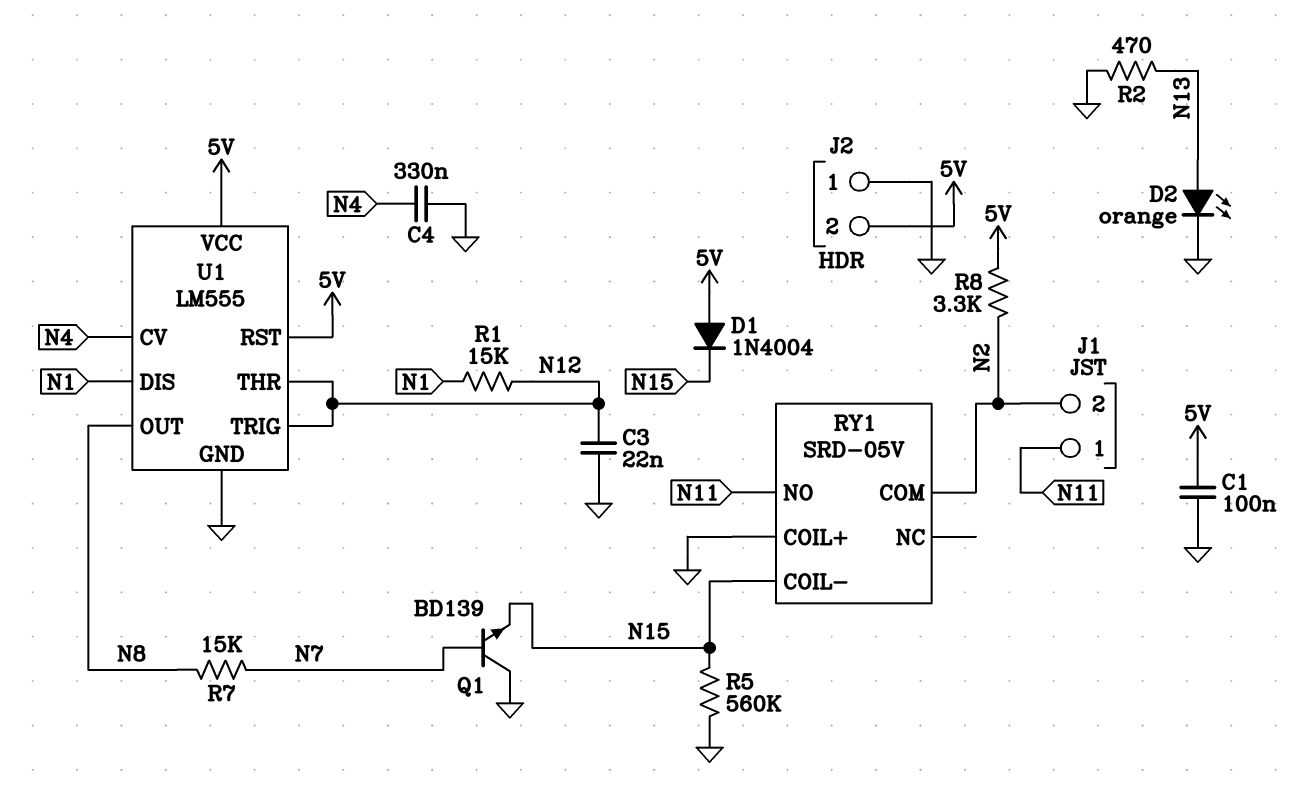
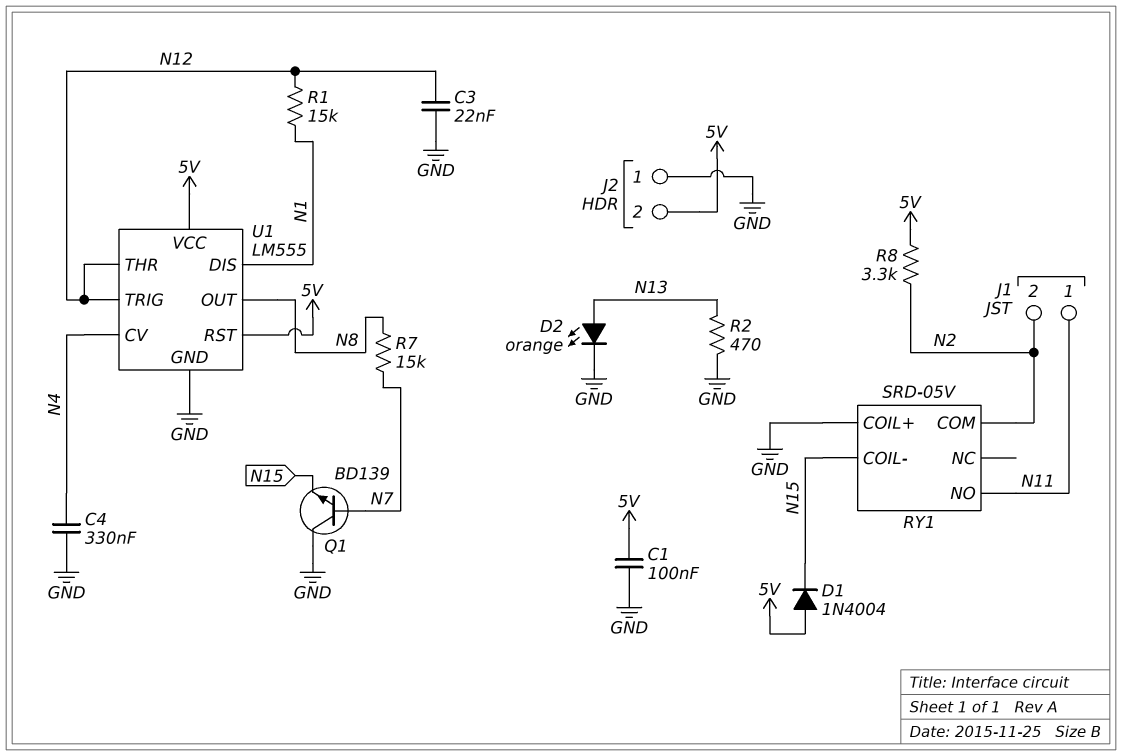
R5: 560k (GND, N15) -> none

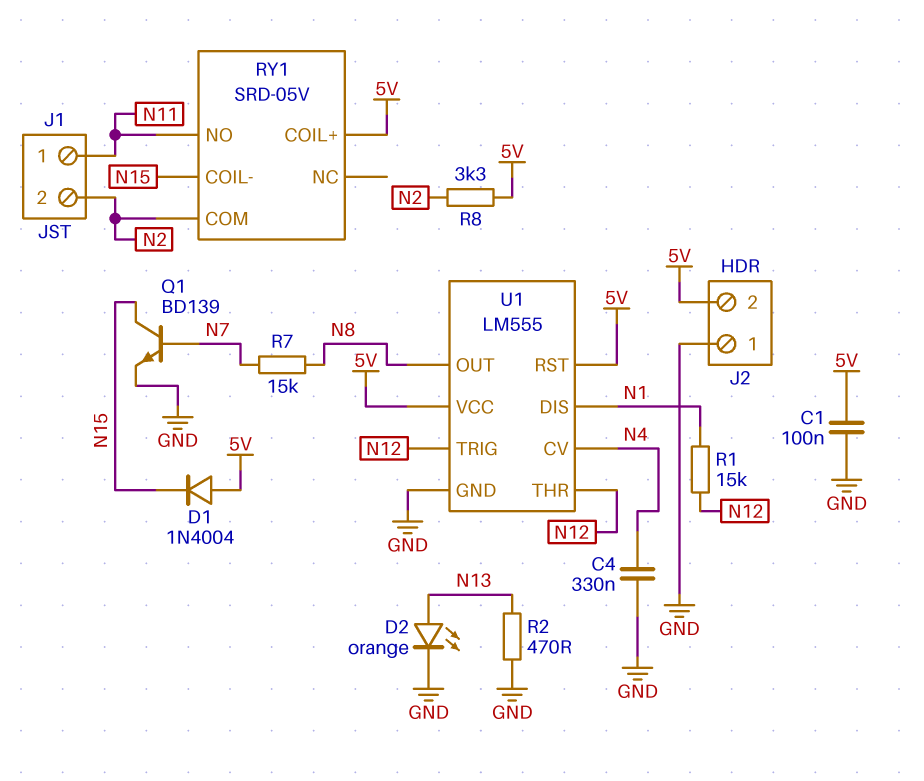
C3: 22nF (GND, N12) -> none
Q1: NPN BD139 (B N7, C GND, E N15) -> NPN BD139 (B N7, C N15, E GND)
RY1 pin COIL+: GND -> 5V

